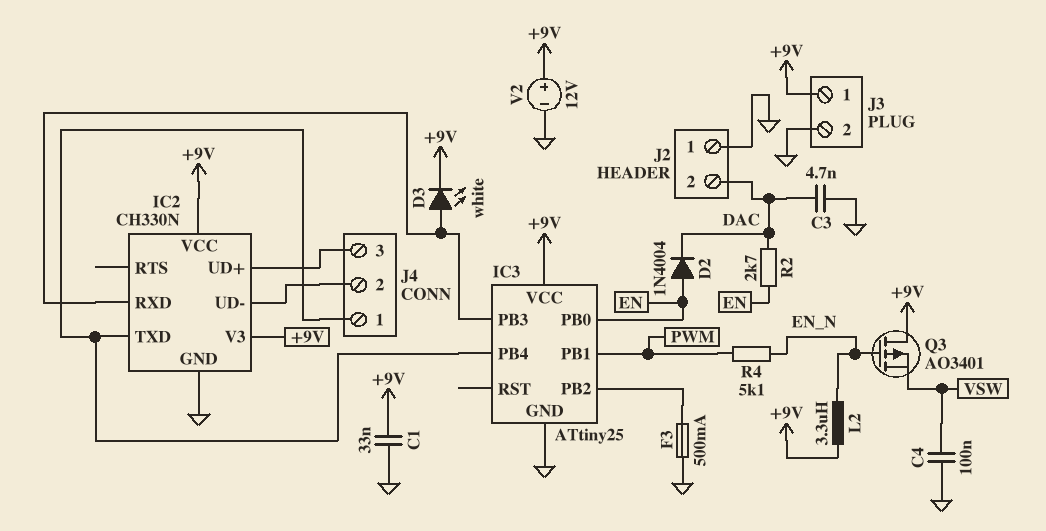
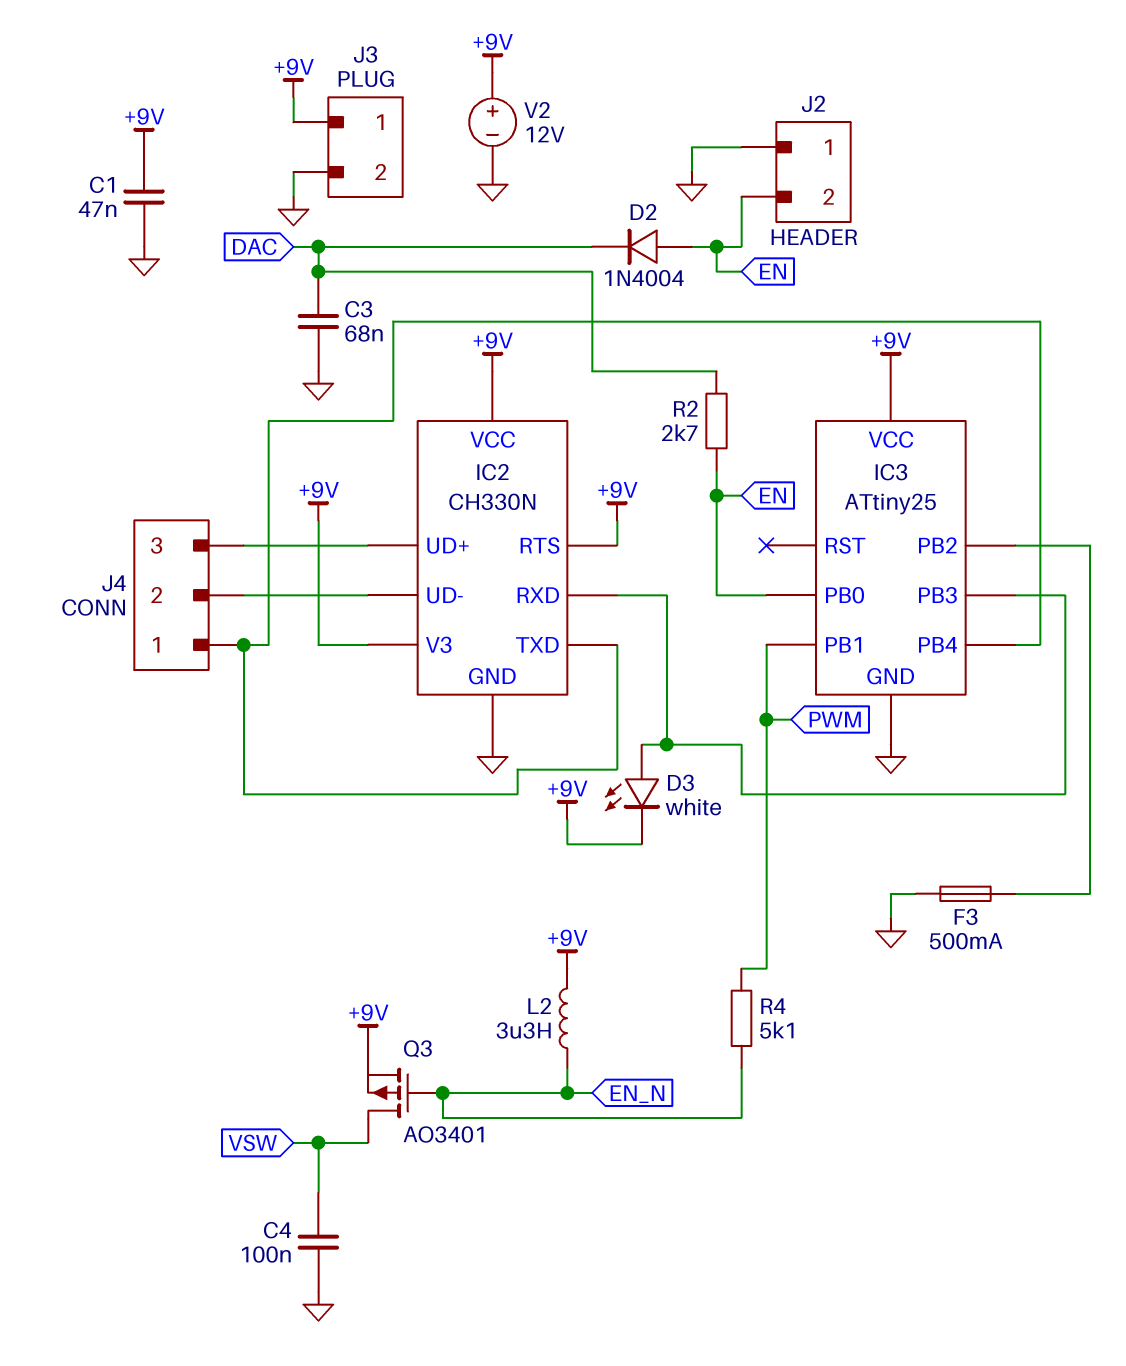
C1: 33nF (+9V, GND) -> 47nF (+9V, GND)
C3: 4.7nF (DAC, GND) -> 68nF (DAC, GND)
IC2 pin RTS: none -> +9V
J2 pin 2: DAC -> EN
Q3: PMOS AO3401 (G EN_N, D +9V, S VSW) -> PMOS AO3401 (G EN_N, D VSW, S +9V)

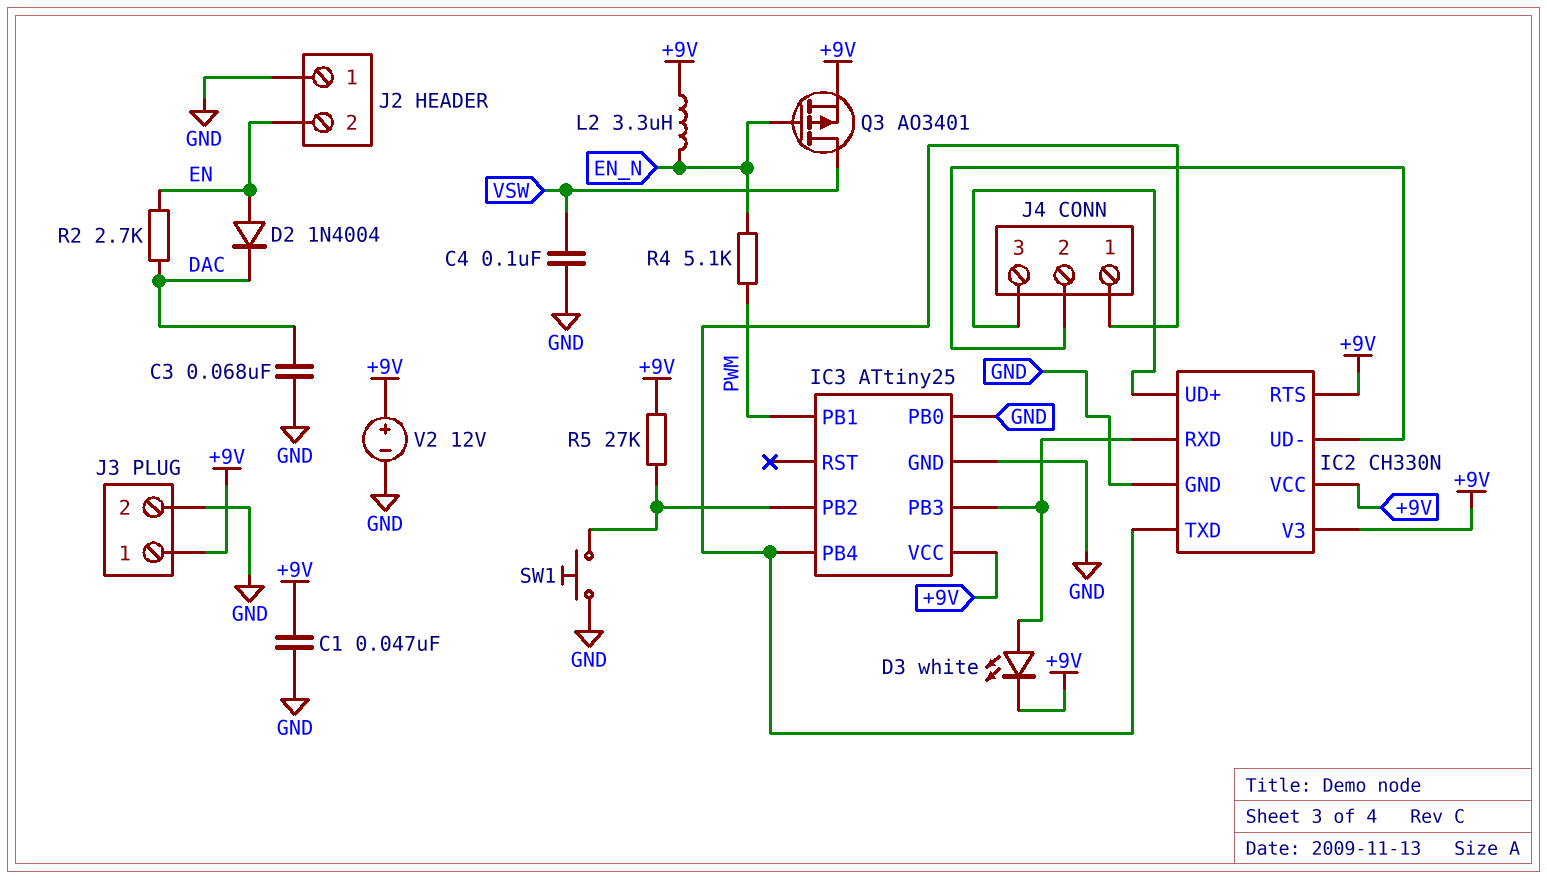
F3: 500mA (GND, IC3/PB2) -> none
IC3 pin PB0: EN -> GND
R5: none -> 27k (+9V, IC3/PB2)
SW1: none -> button (GND, IC3/PB2)

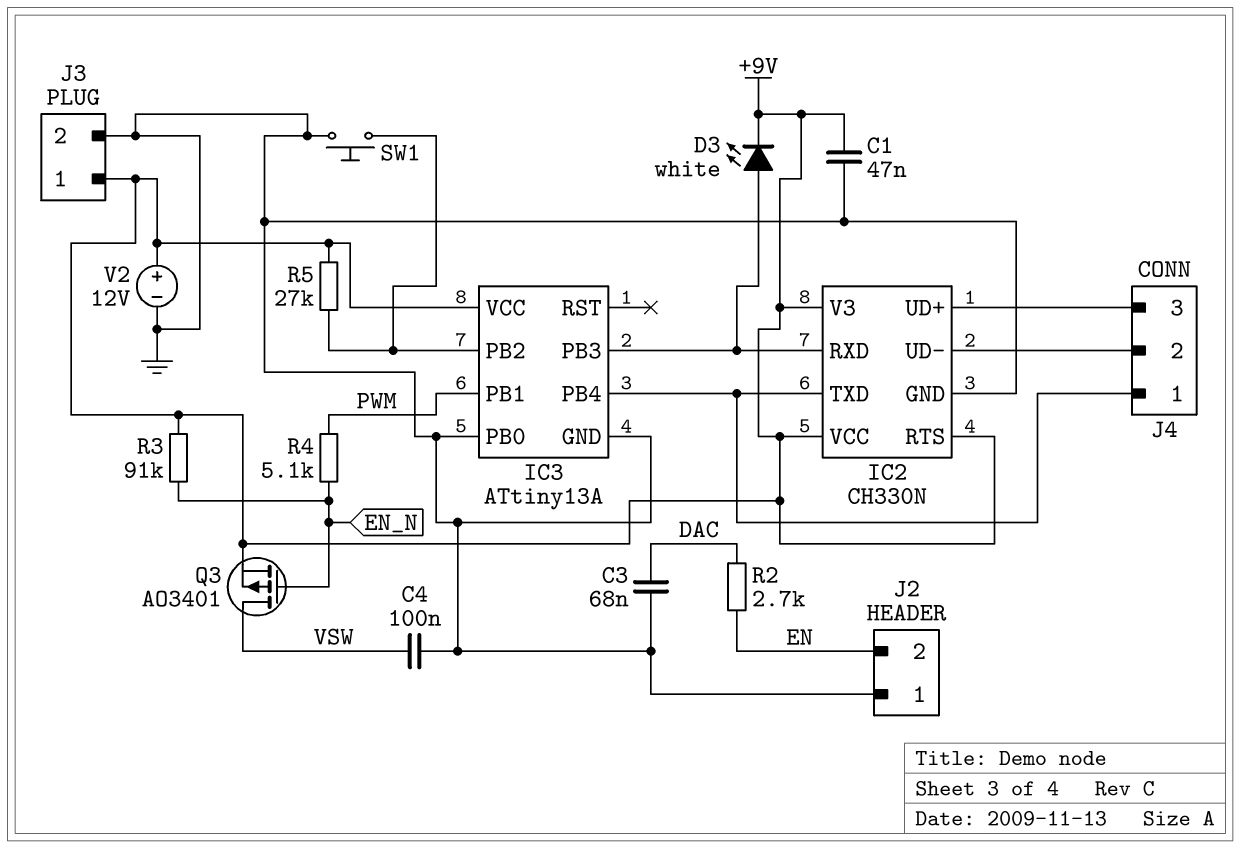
D2: diode 1N4004 (A EN, K DAC) -> none
IC3: ATtiny25 -> ATtiny13A
L2: 3.3uH (+9V, EN_N) -> none
R3: none -> 91k (+9V, EN_N)

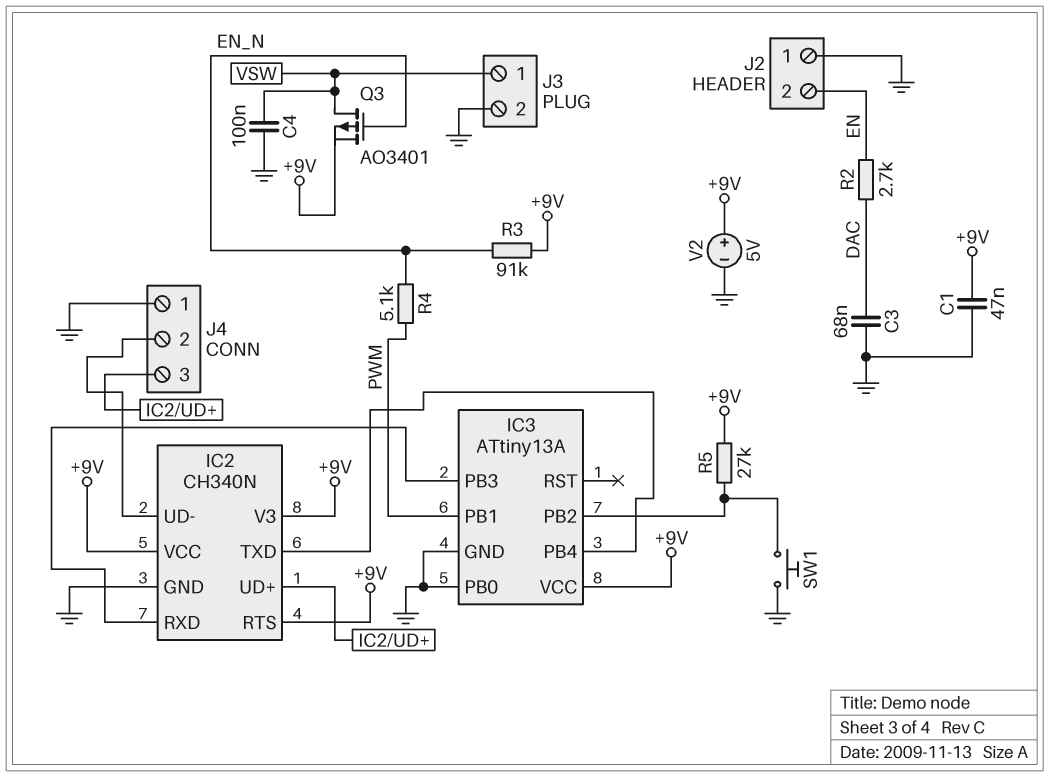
D3: LED white (A IC2/RXD, K +9V) -> none
IC2: CH330N -> CH340N
J3 pin 1: +9V -> VSW
J4 pin 1: IC2/TXD -> GND
V2: 12V (plus +9V, minus GND) -> 5V (plus +9V, minus GND)

